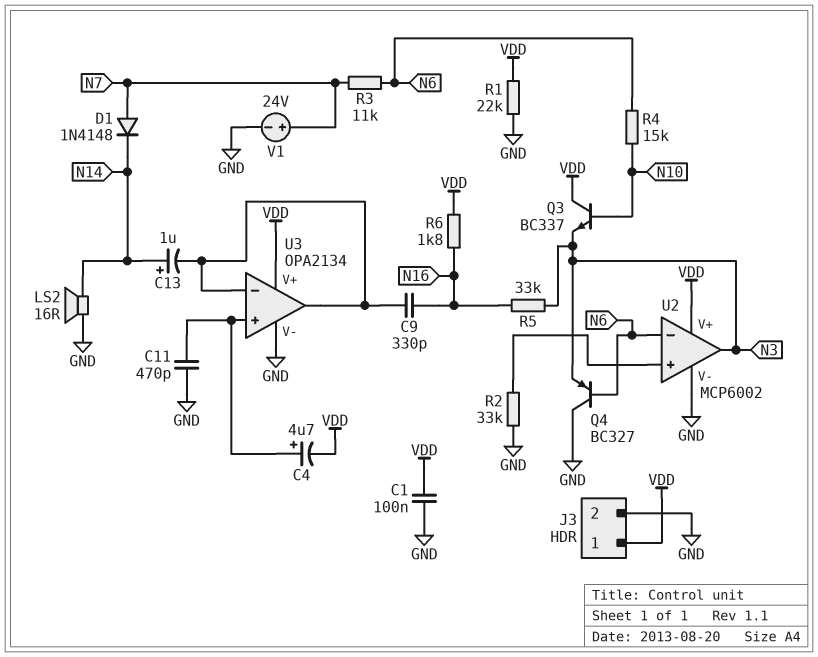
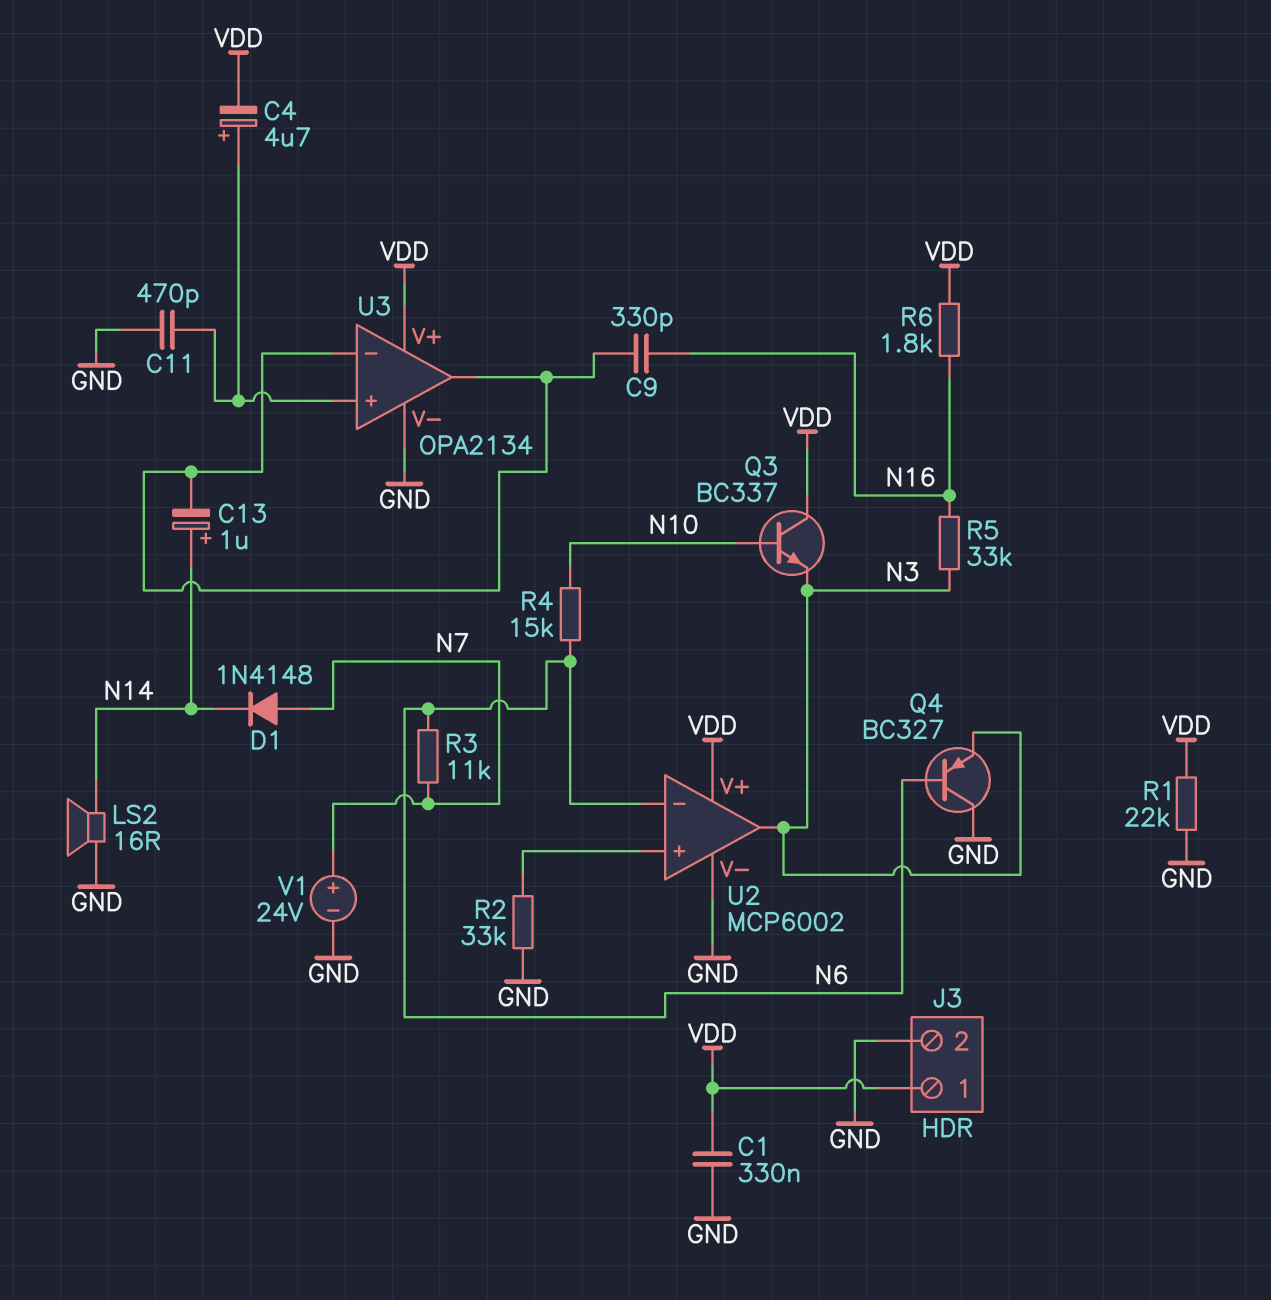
C1: 100nF (GND, VDD) -> 330nF (GND, VDD)

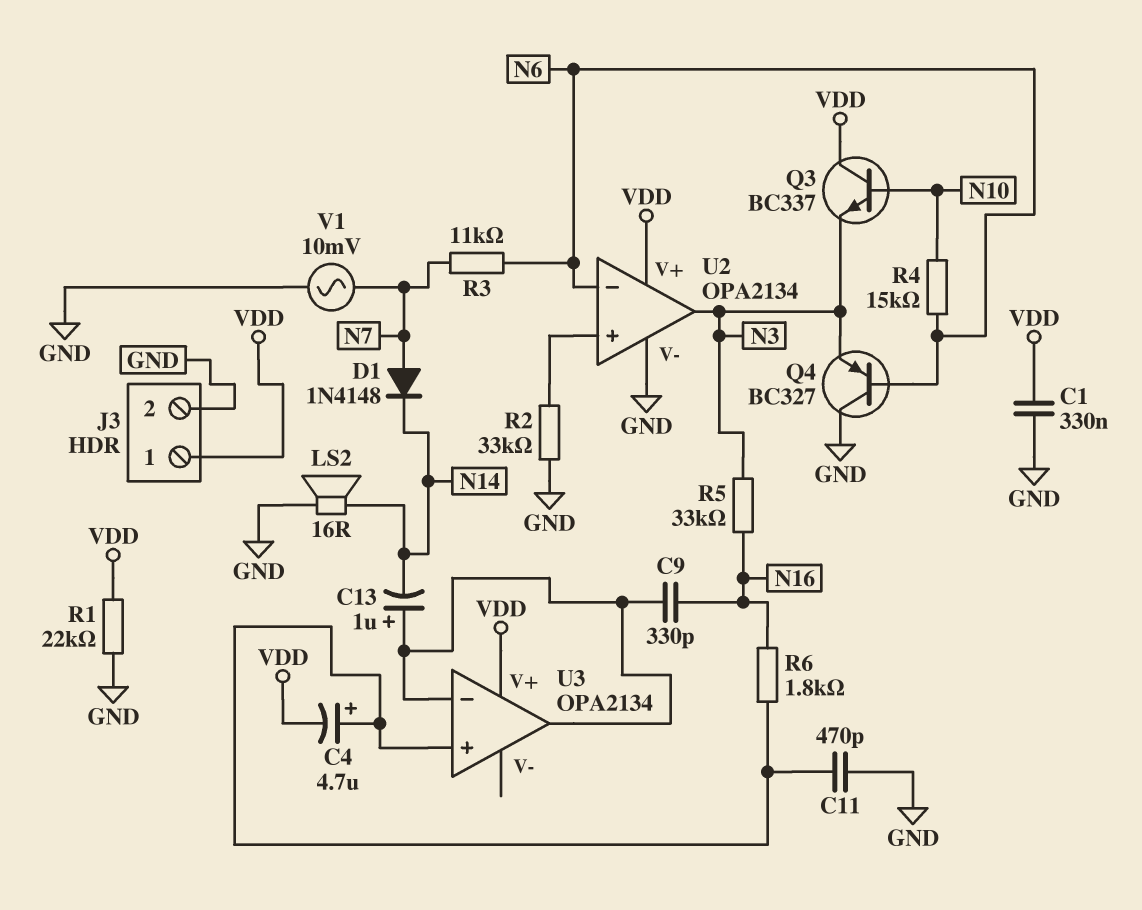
C13: 1uF (plus N14, minus U3/in-) -> 1uF (plus U3/in-, minus N14)
R6: 1.8k (N16, VDD) -> 1.8k (N16, U3/in+)
U2: MCP6002 -> OPA2134
U3 pin V-: GND -> none
V1: 24V (plus N7, minus GND) -> AC 10mV (GND, N7)

